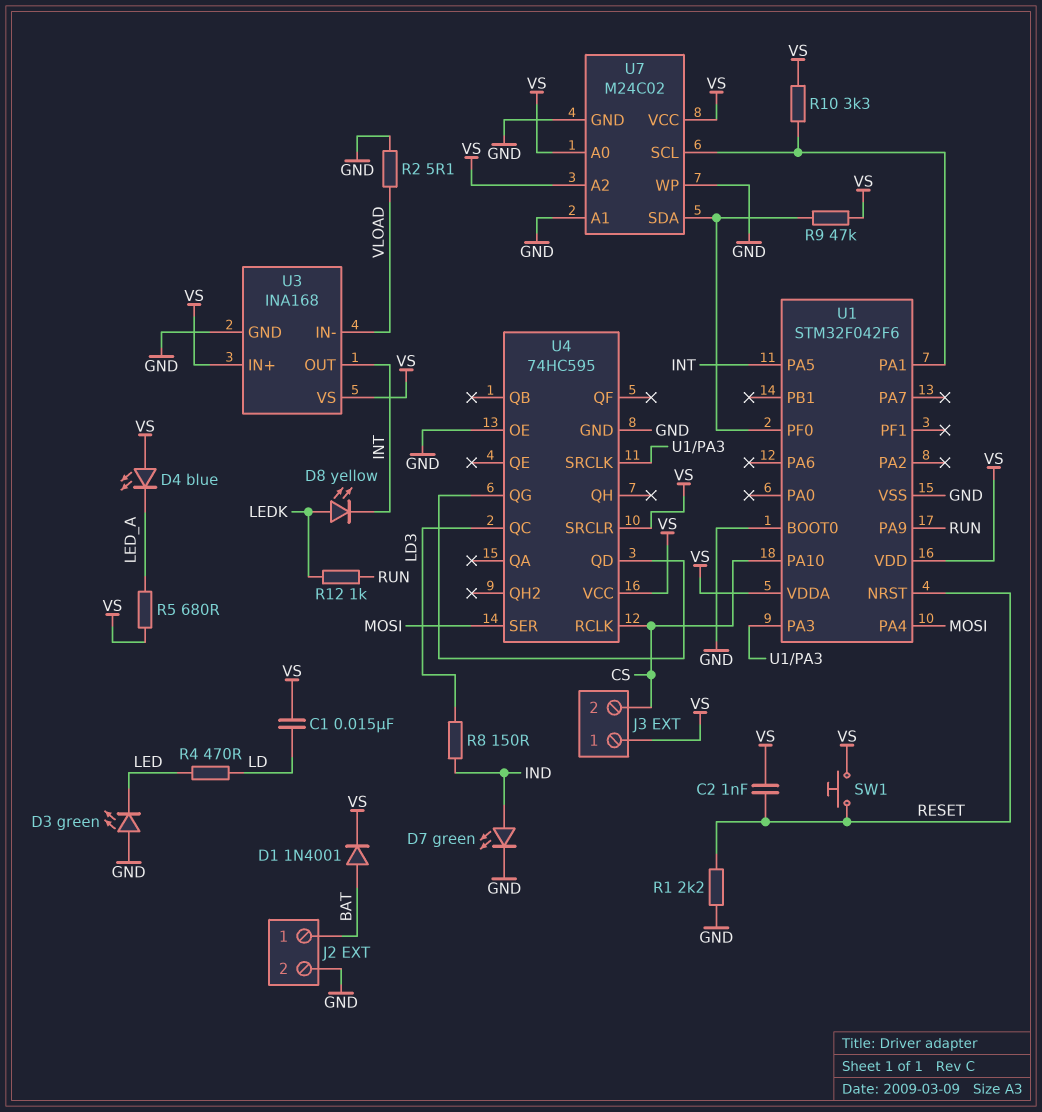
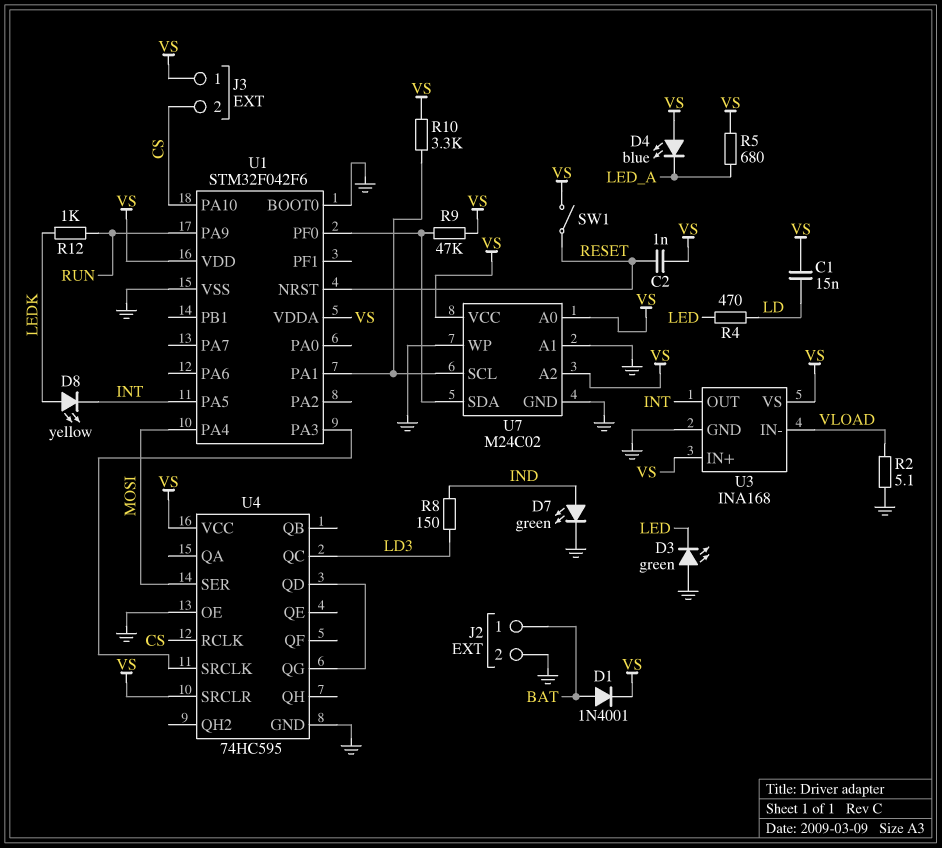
R1: 2.2k (GND, RESET) -> none
SW1: button (RESET, VS) -> switch (RESET, VS)

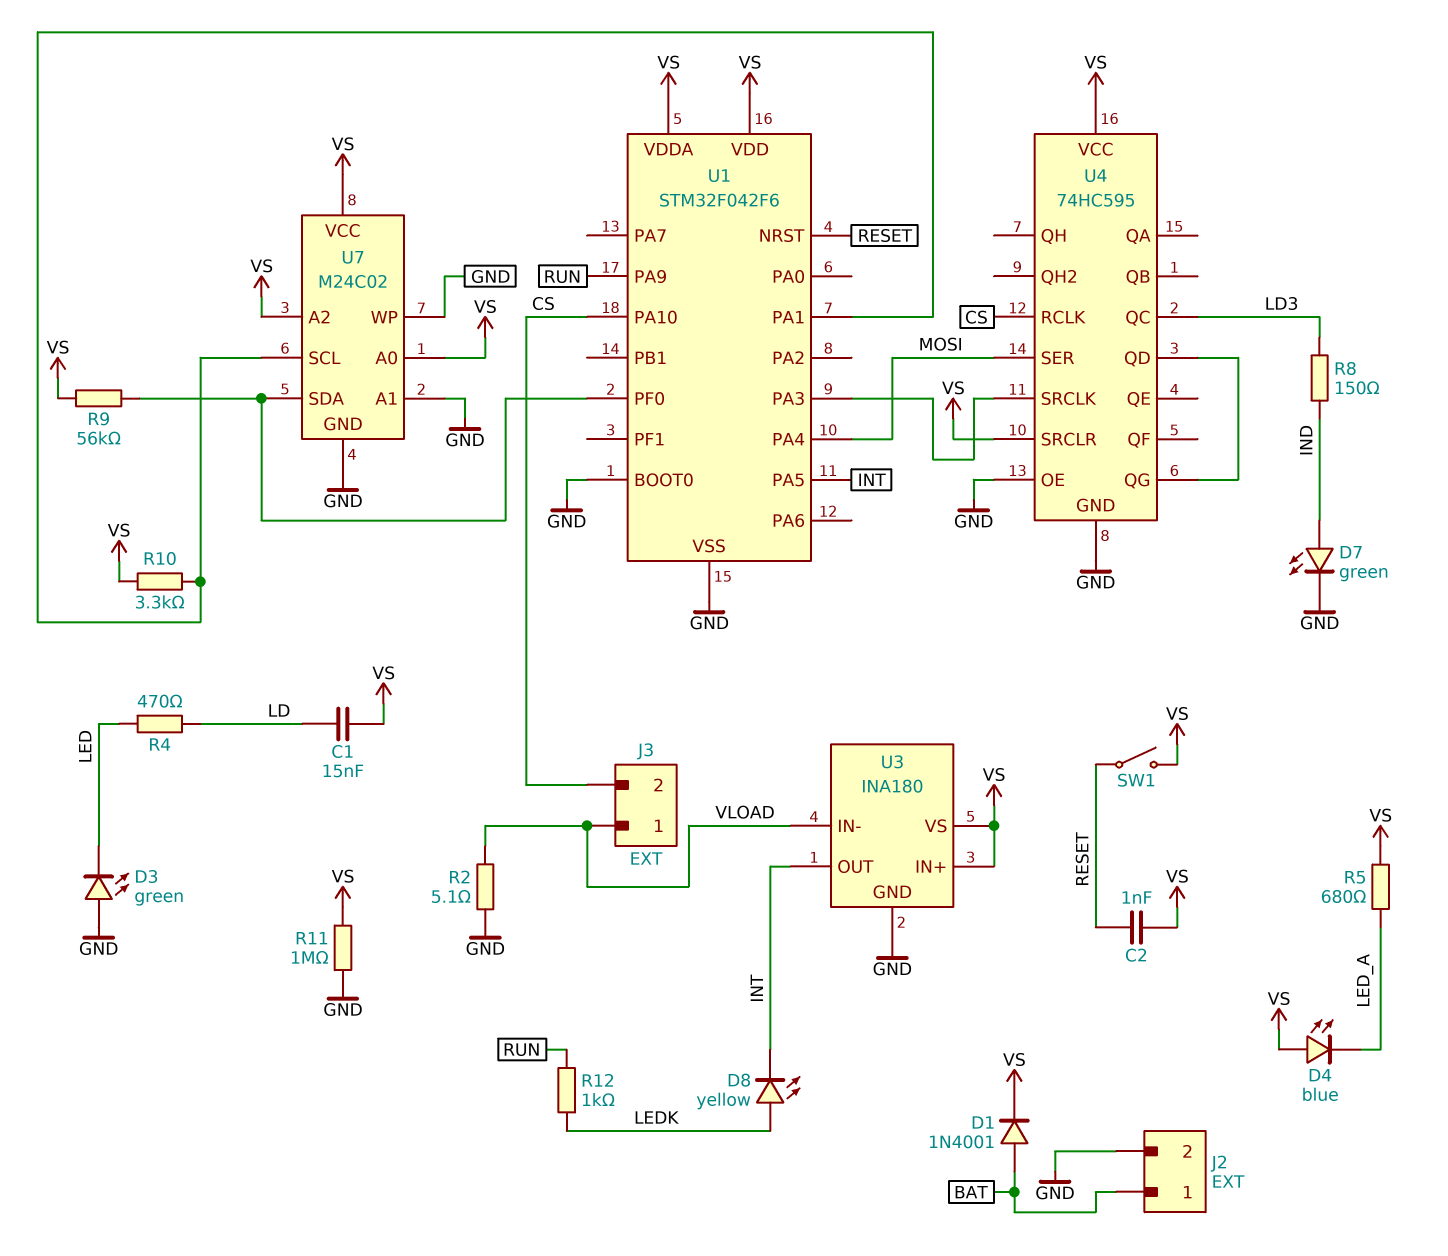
J3 pin 1: VS -> VLOAD
R9: 47k (U1/PF0, VS) -> 56k (U1/PF0, VS)
R11: none -> 1M (GND, VS)
U3: INA168 -> INA180

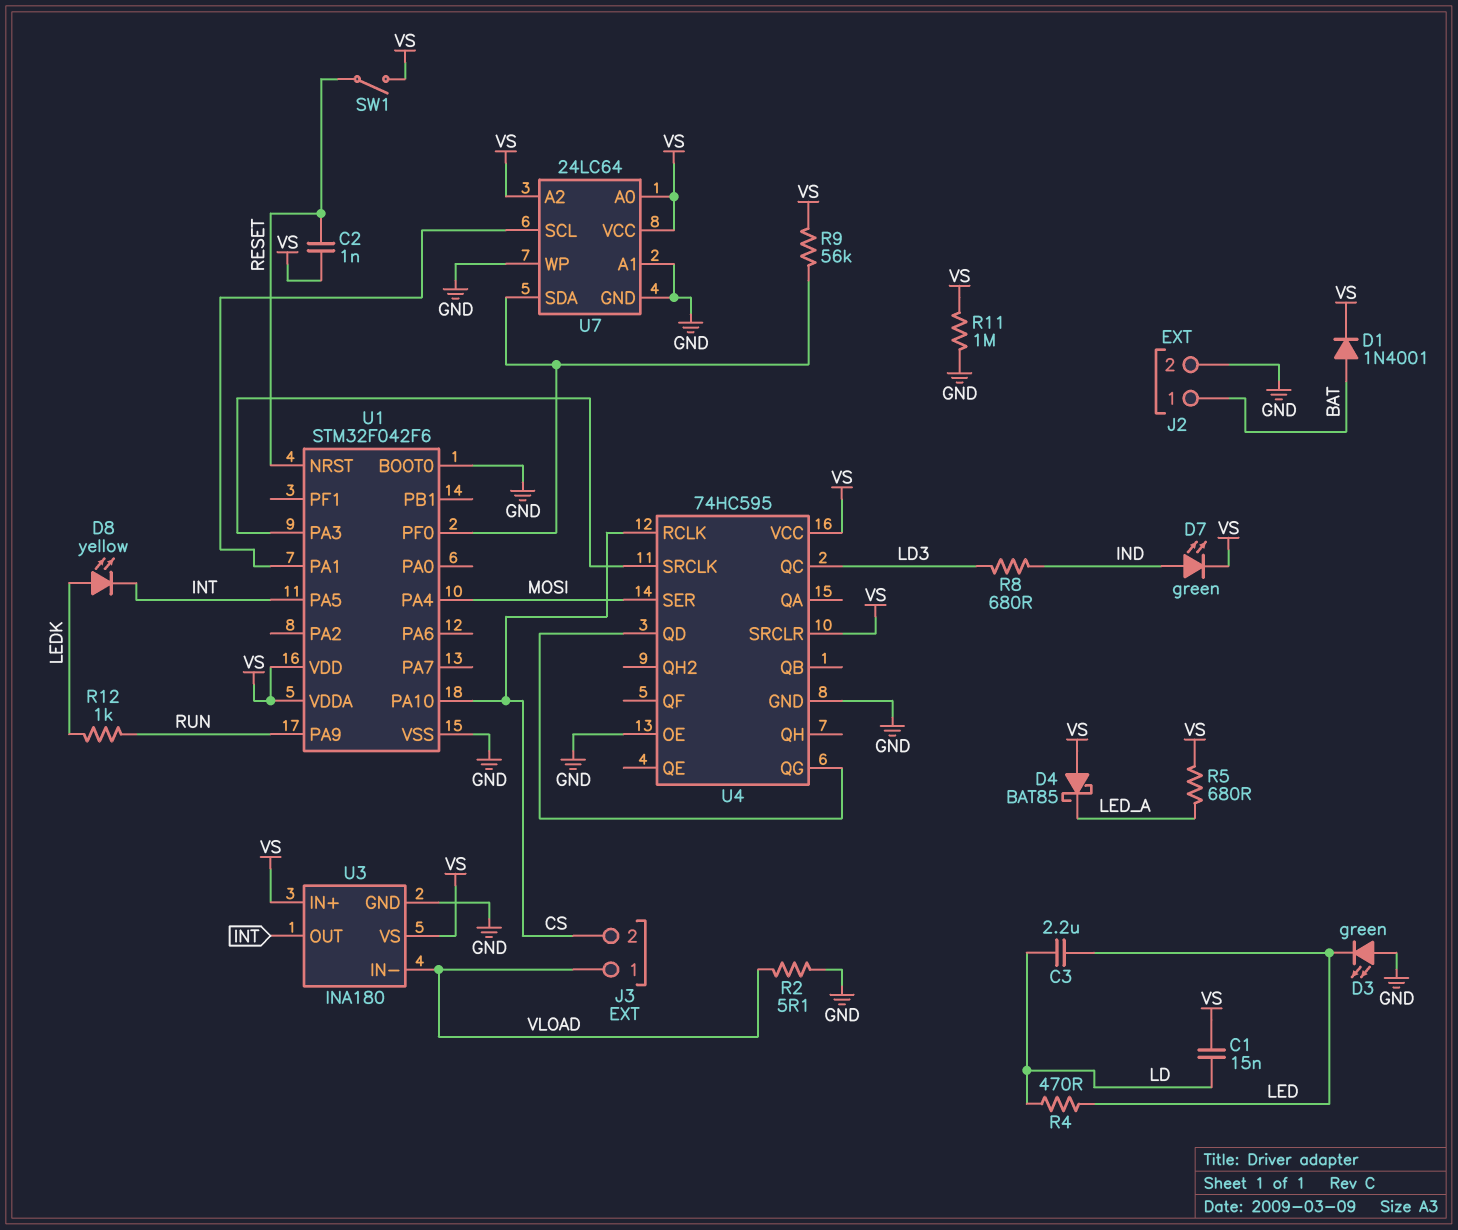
C3: none -> 2.2uF (LD, LED)
D4: LED blue (A VS, K LED_A) -> schottky BAT85 (A VS, K LED_A)
D7: LED green (A IND, K GND) -> LED green (A IND, K VS)
R8: 150 (IND, LD3) -> 680 (IND, LD3)
R10: 3.3k (U1/PA1, VS) -> none
U7: M24C02 -> 24LC64

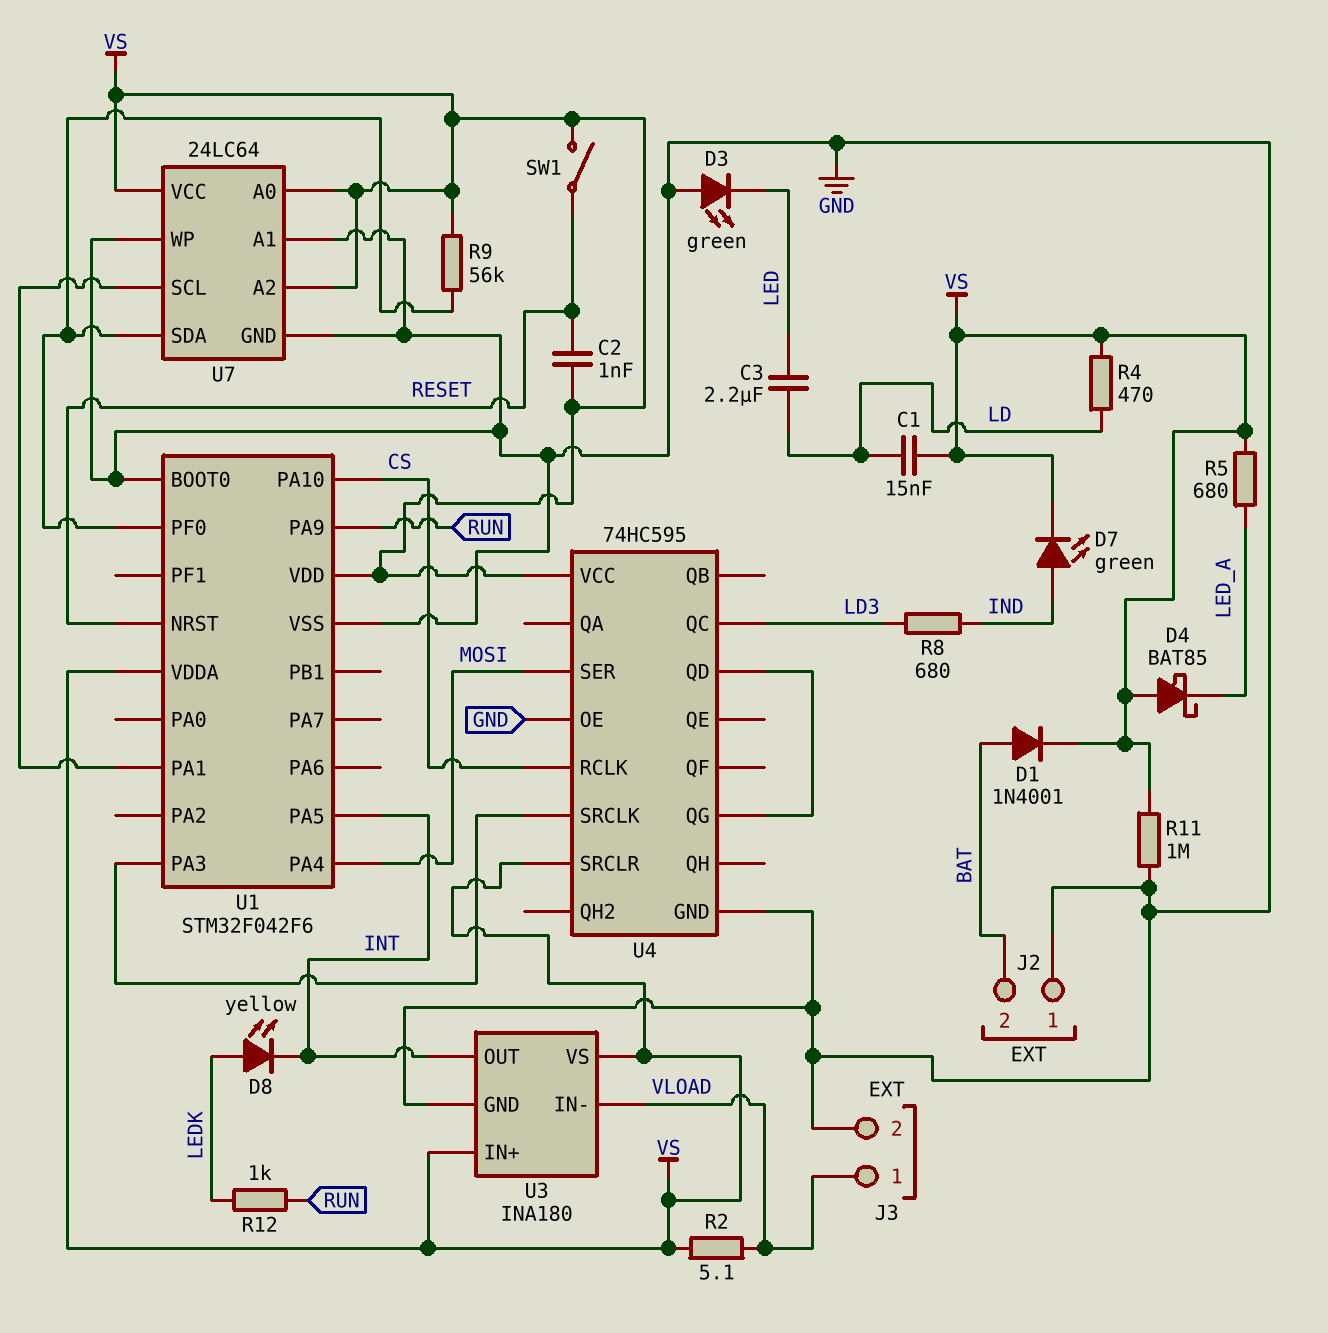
J2 pin 1: BAT -> GND
J2 pin 2: GND -> BAT
J3 pin 2: CS -> GND
R2: 5.1 (GND, VLOAD) -> 5.1 (VLOAD, VS)
R4: 470 (LD, LED) -> 470 (LD, VS)

